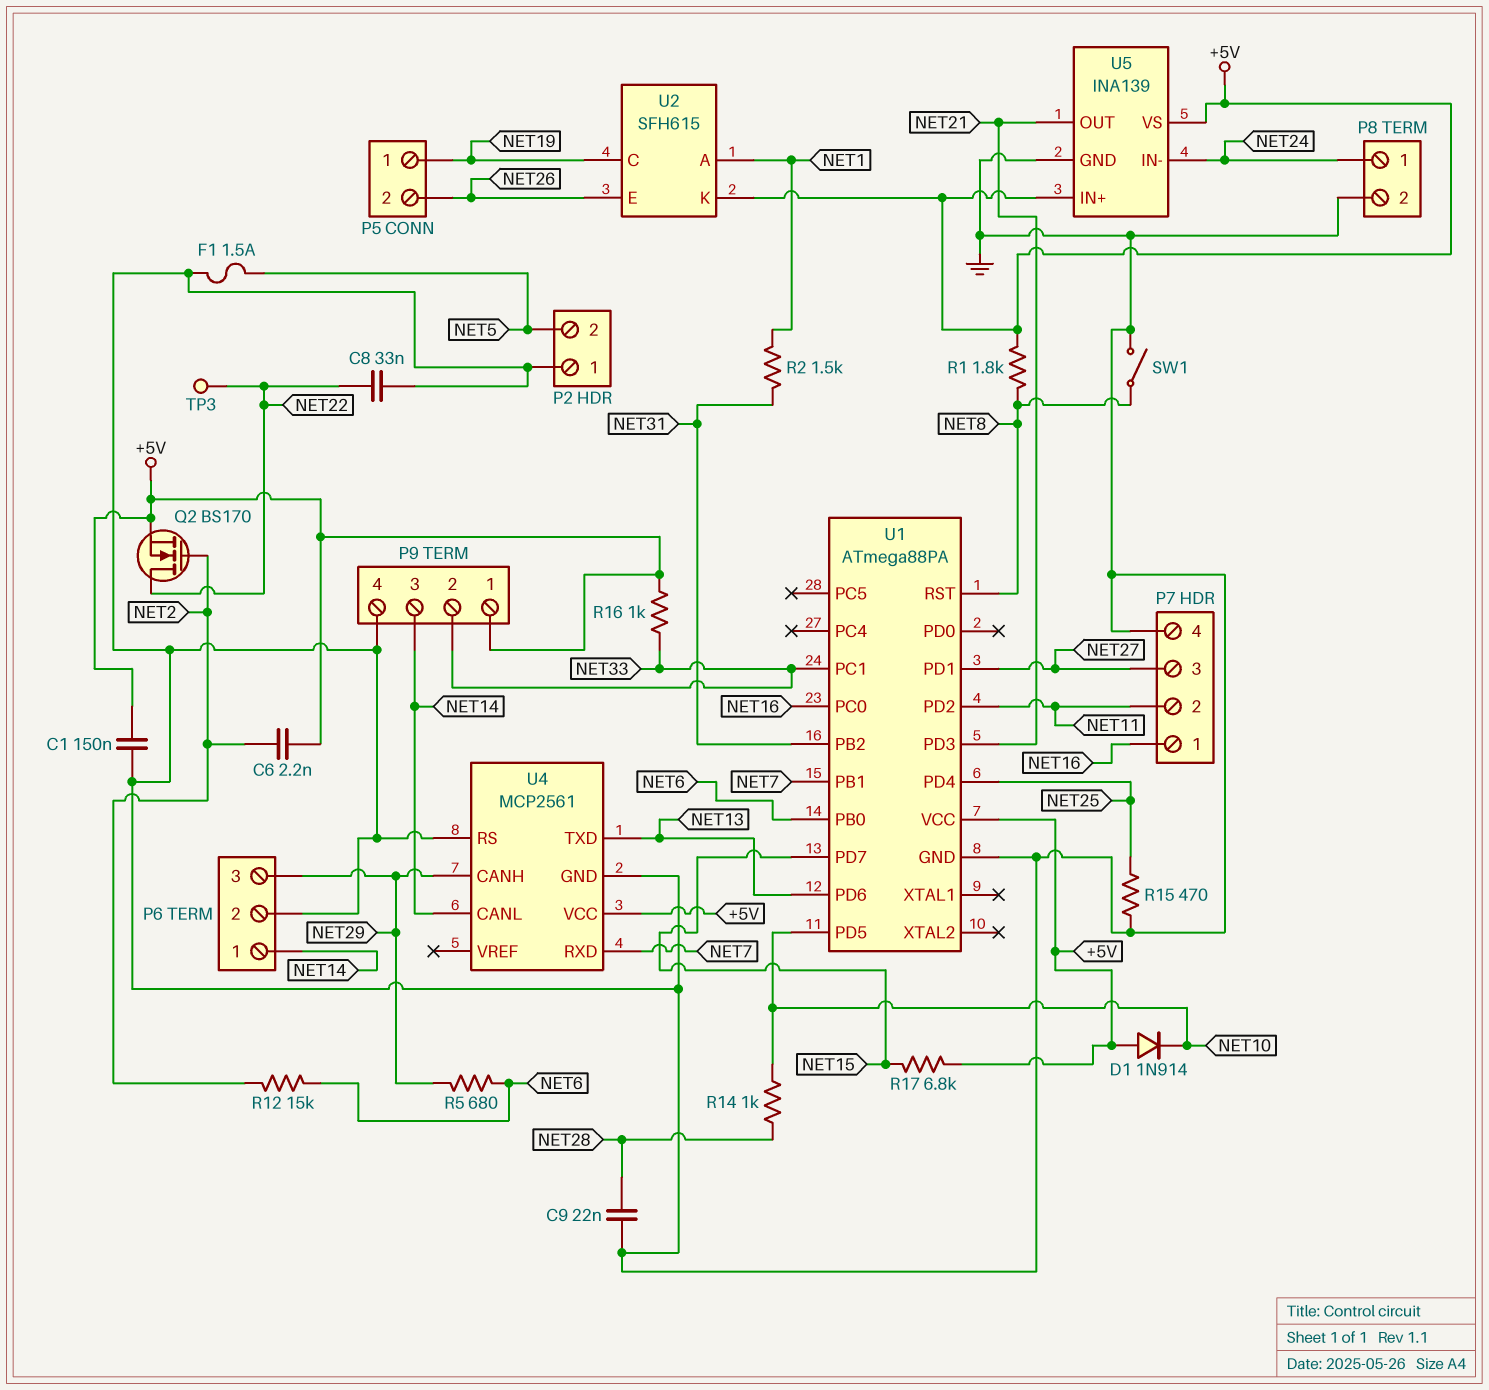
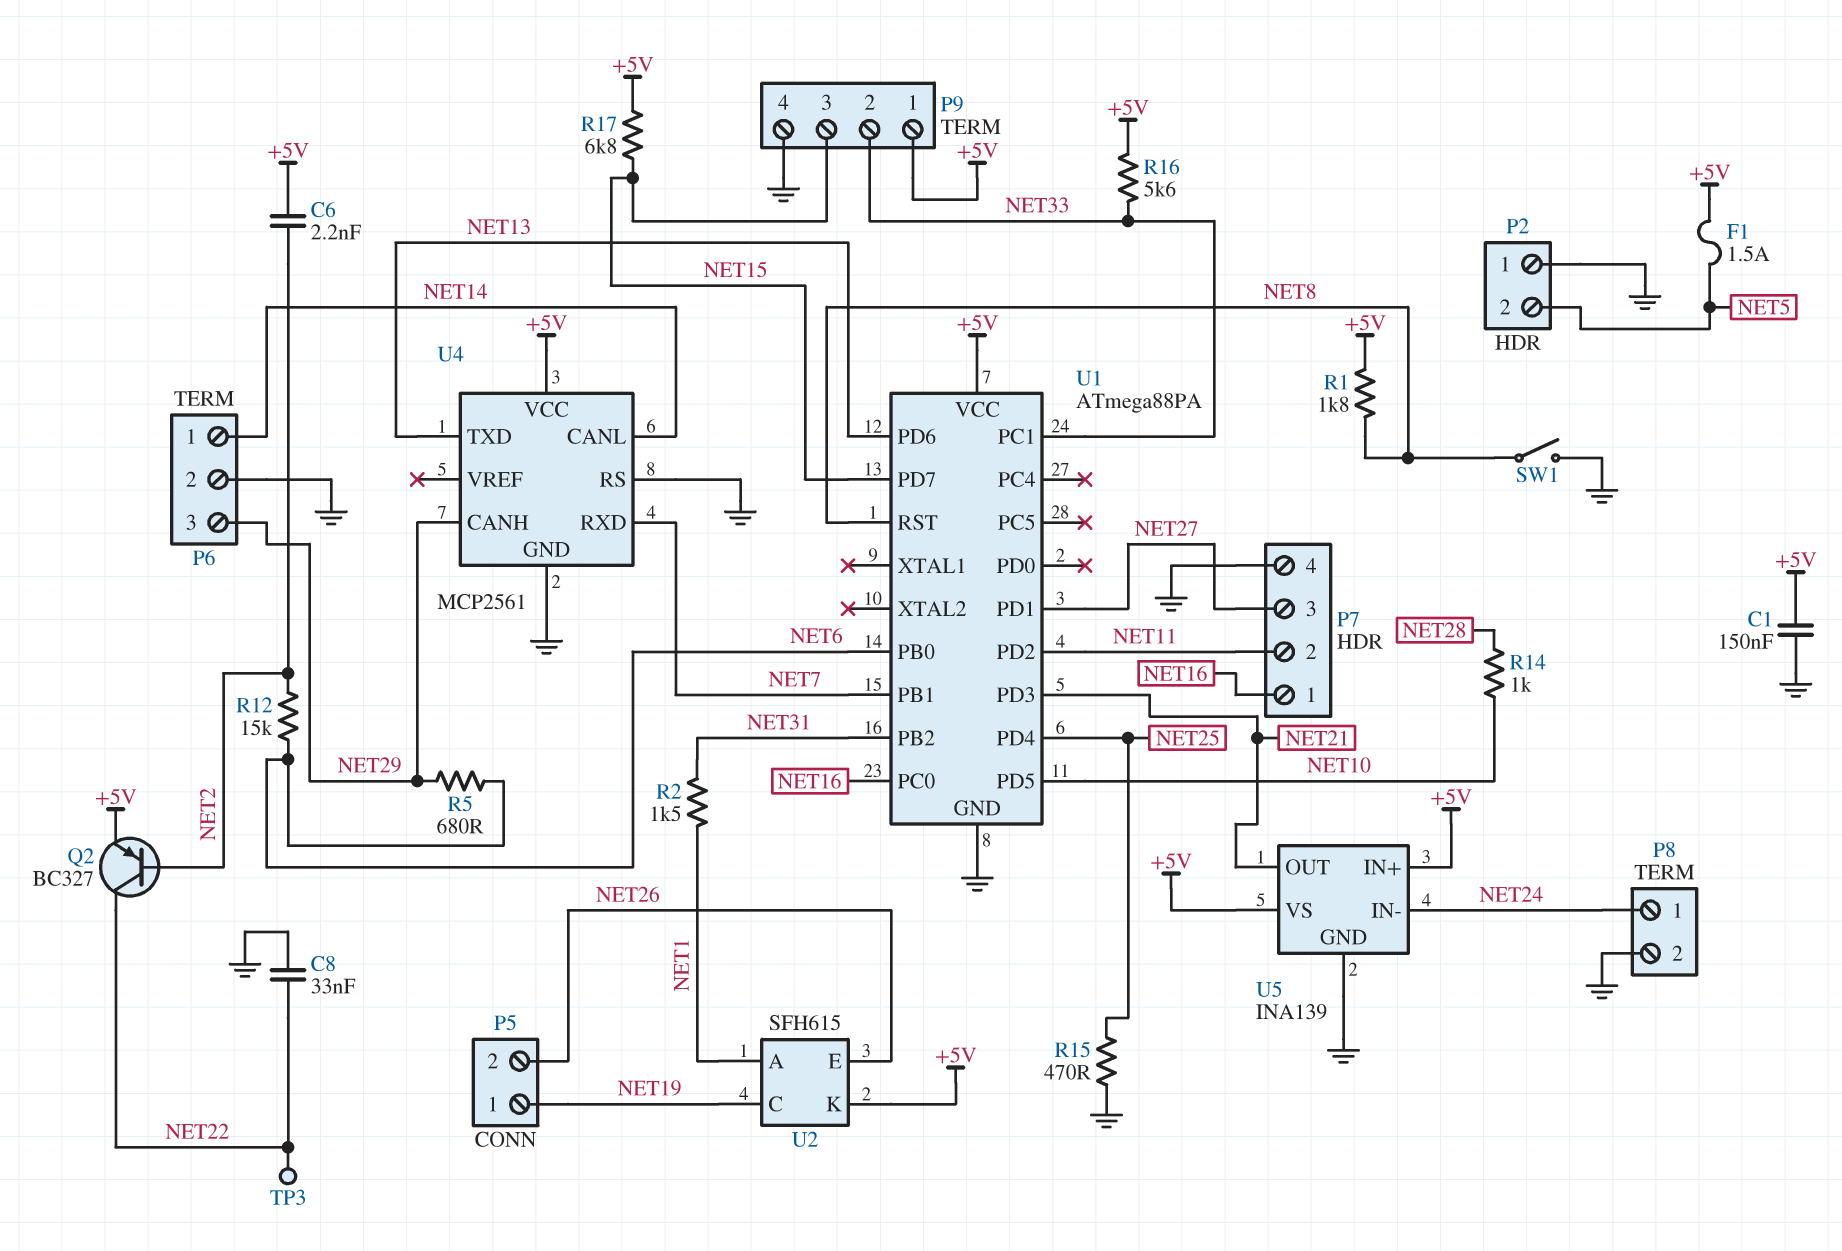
C9: 22nF (GND, NET28) -> none
D1: diode 1N914 (A +5V, K NET10) -> none
F1: 1.5A (GND, NET5) -> 1.5A (+5V, NET5)
P9 pin 3: NET14 -> NET15
Q2: NMOS BS170 (G NET2, D NET22, S +5V) -> PNP BC327 (B NET2, C NET22, E +5V)
R16: 1k (+5V, NET33) -> 5.6k (+5V, NET33)

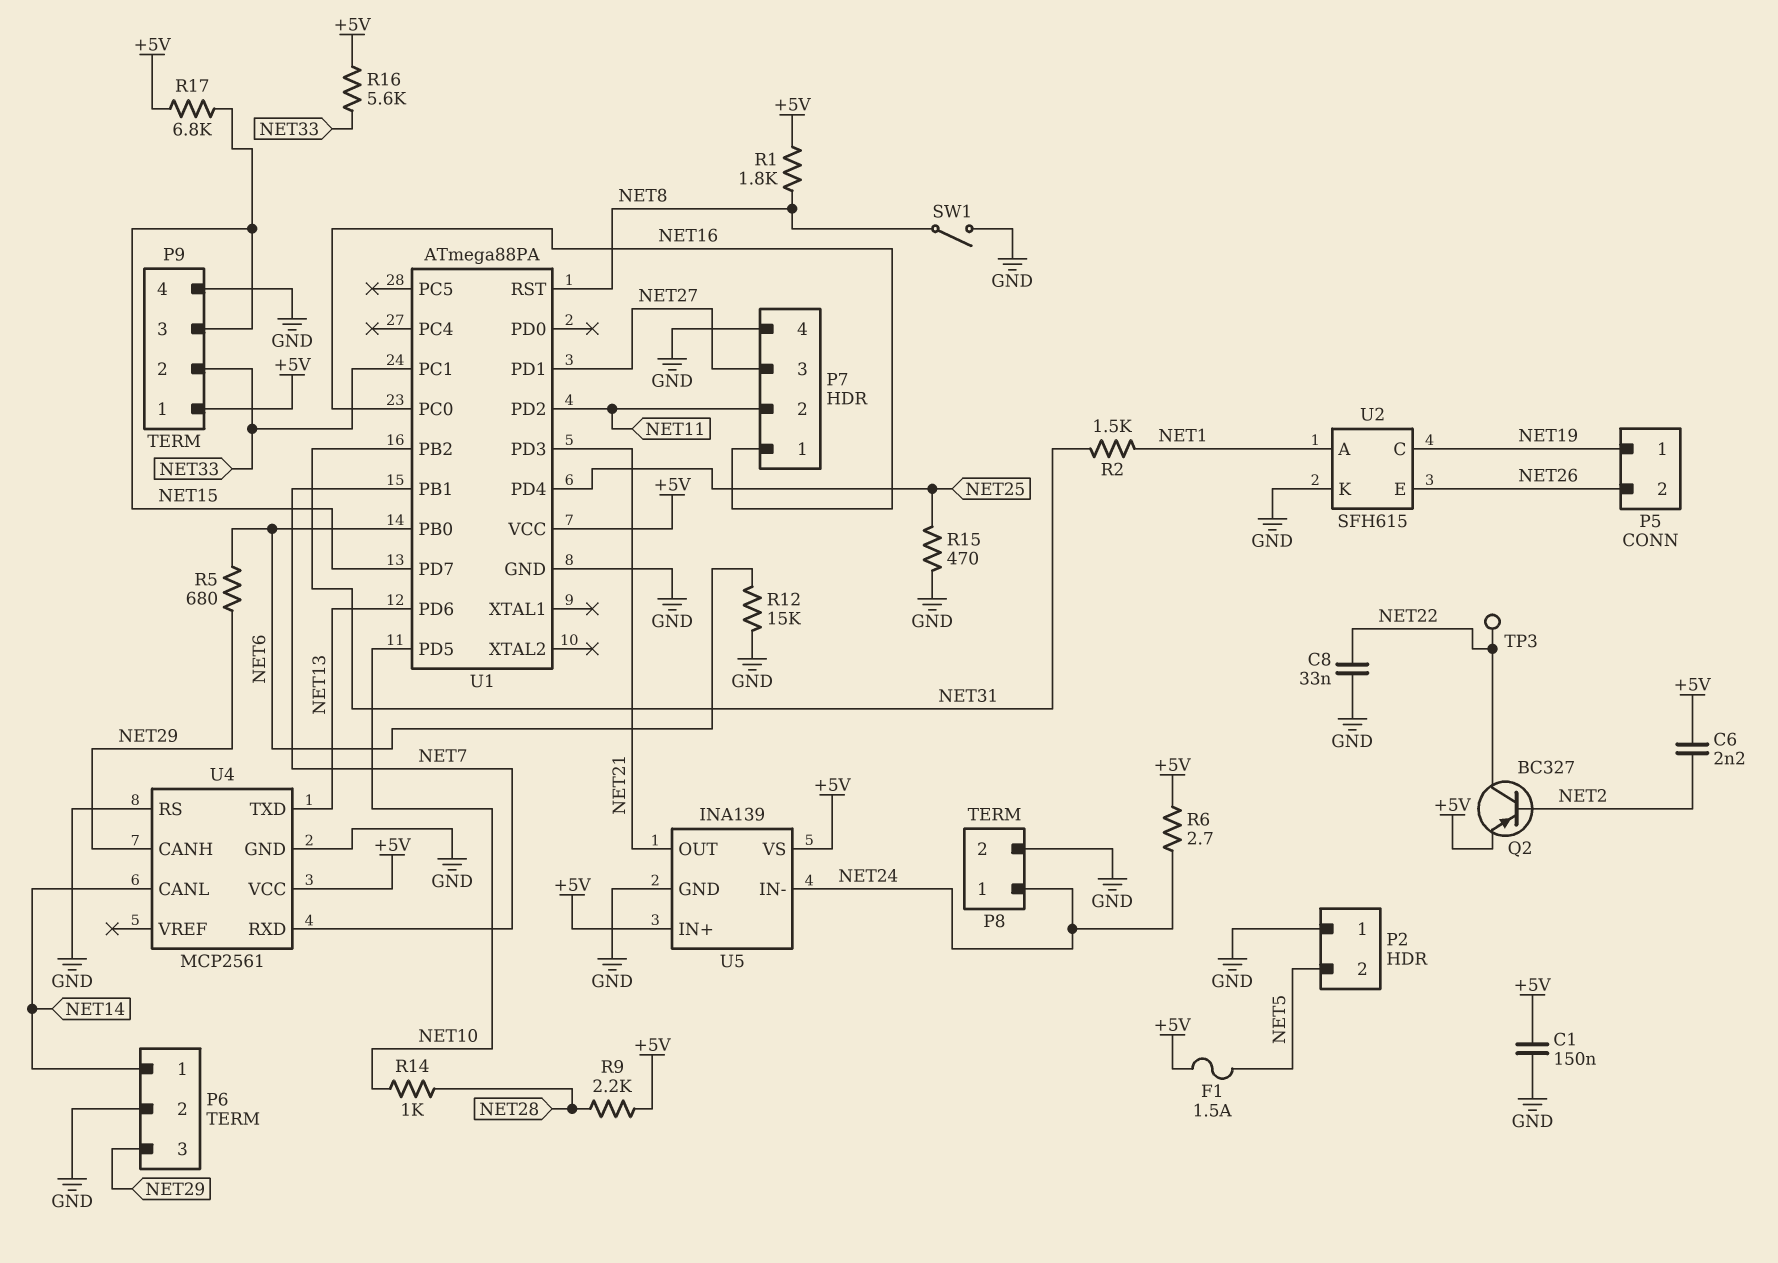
R6: none -> 2.7 (+5V, NET24)
R9: none -> 2.2k (+5V, NET28)
R12: 15k (NET2, NET6) -> 15k (GND, NET6)
U2 pin K: +5V -> GND

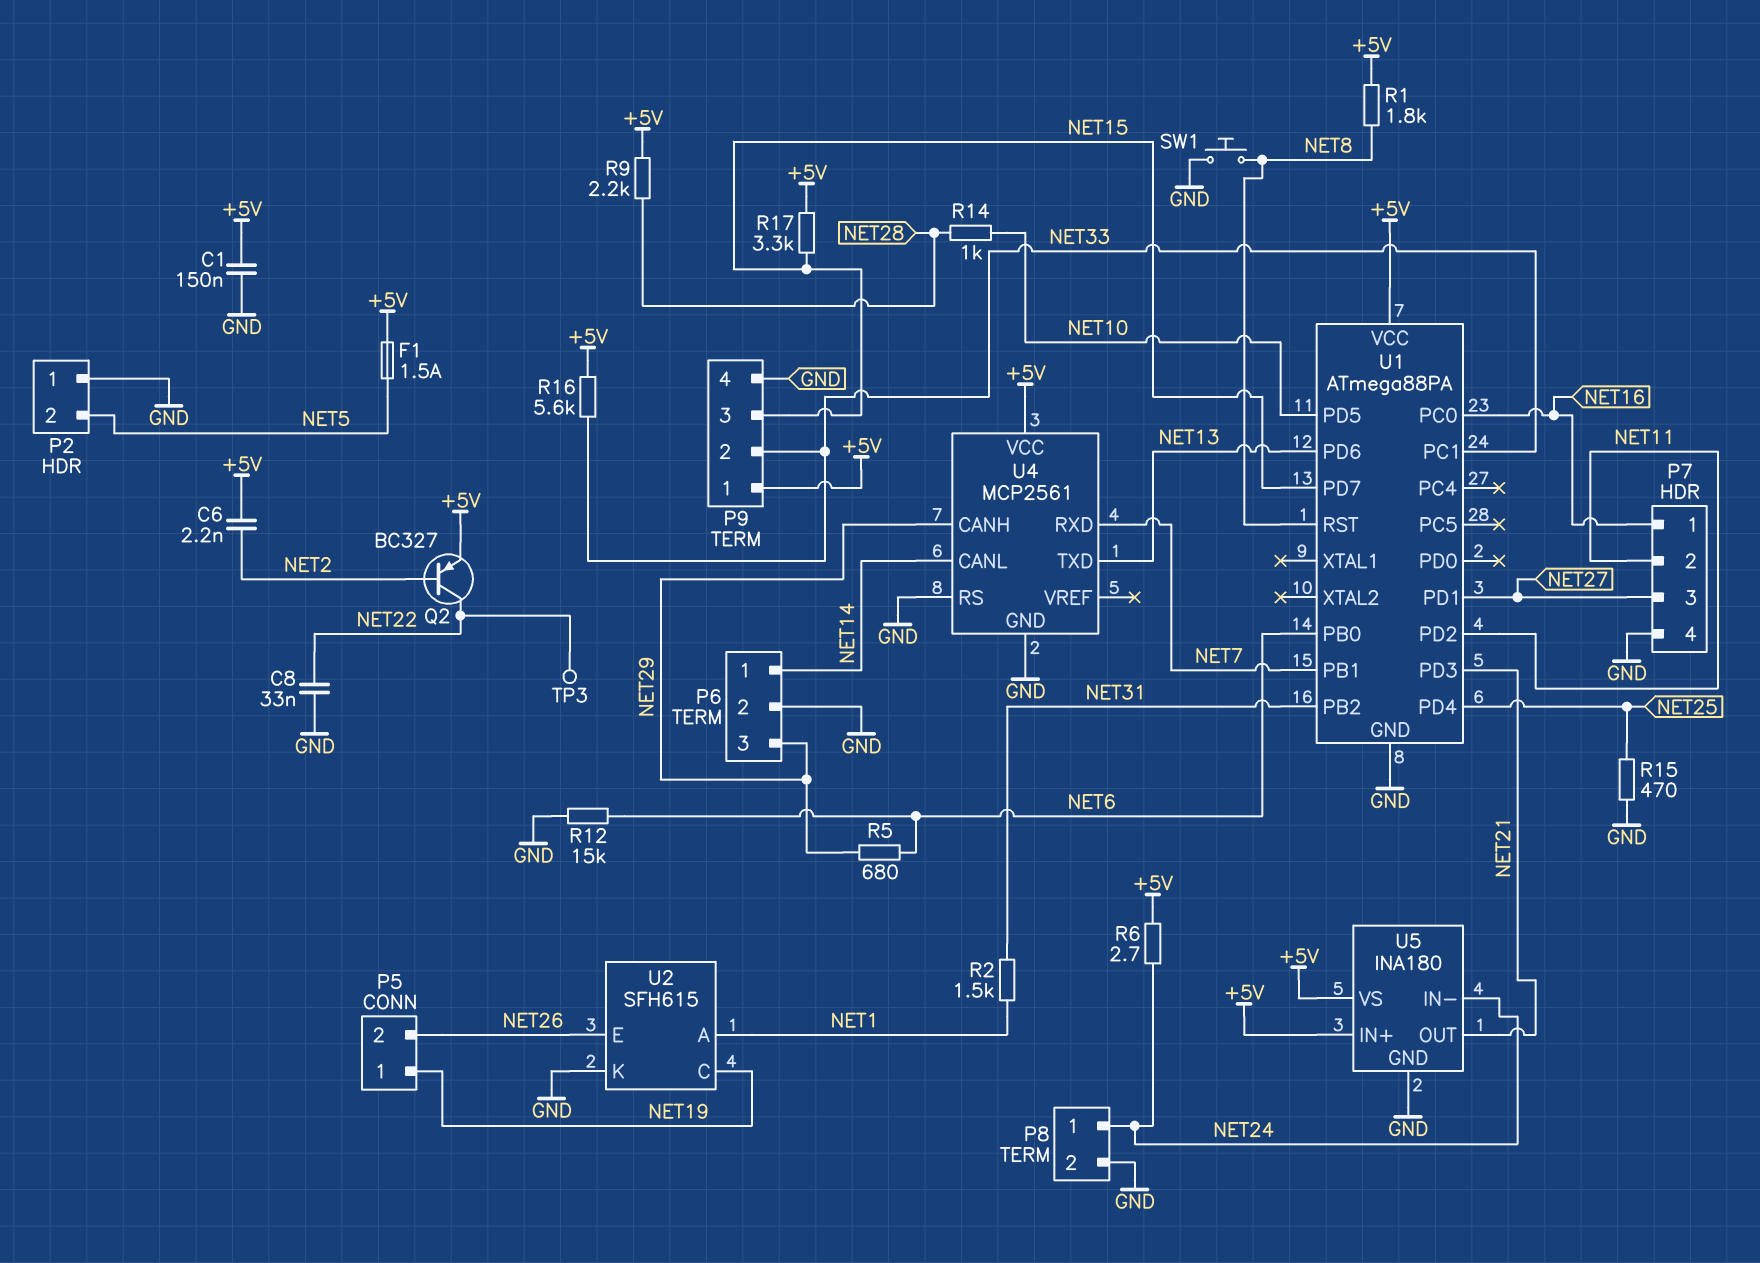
R17: 6.8k (+5V, NET15) -> 3.3k (+5V, NET15)
SW1: switch (GND, NET8) -> button (GND, NET8)
U5: INA139 -> INA180

